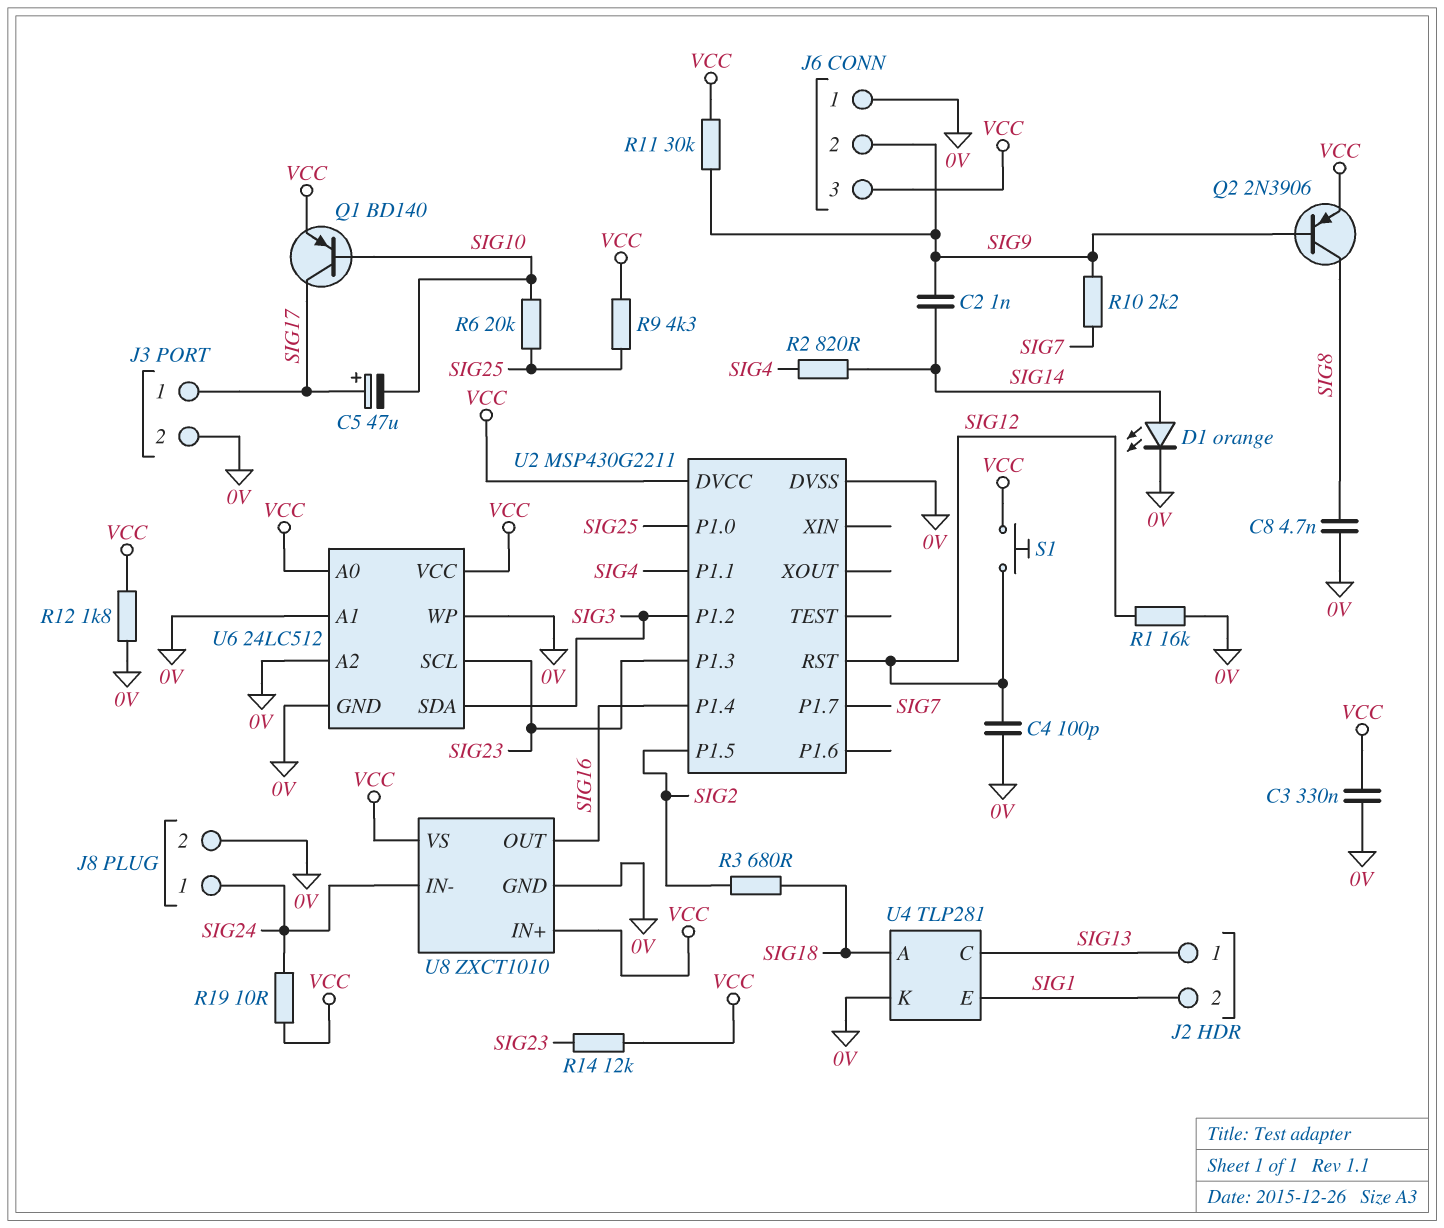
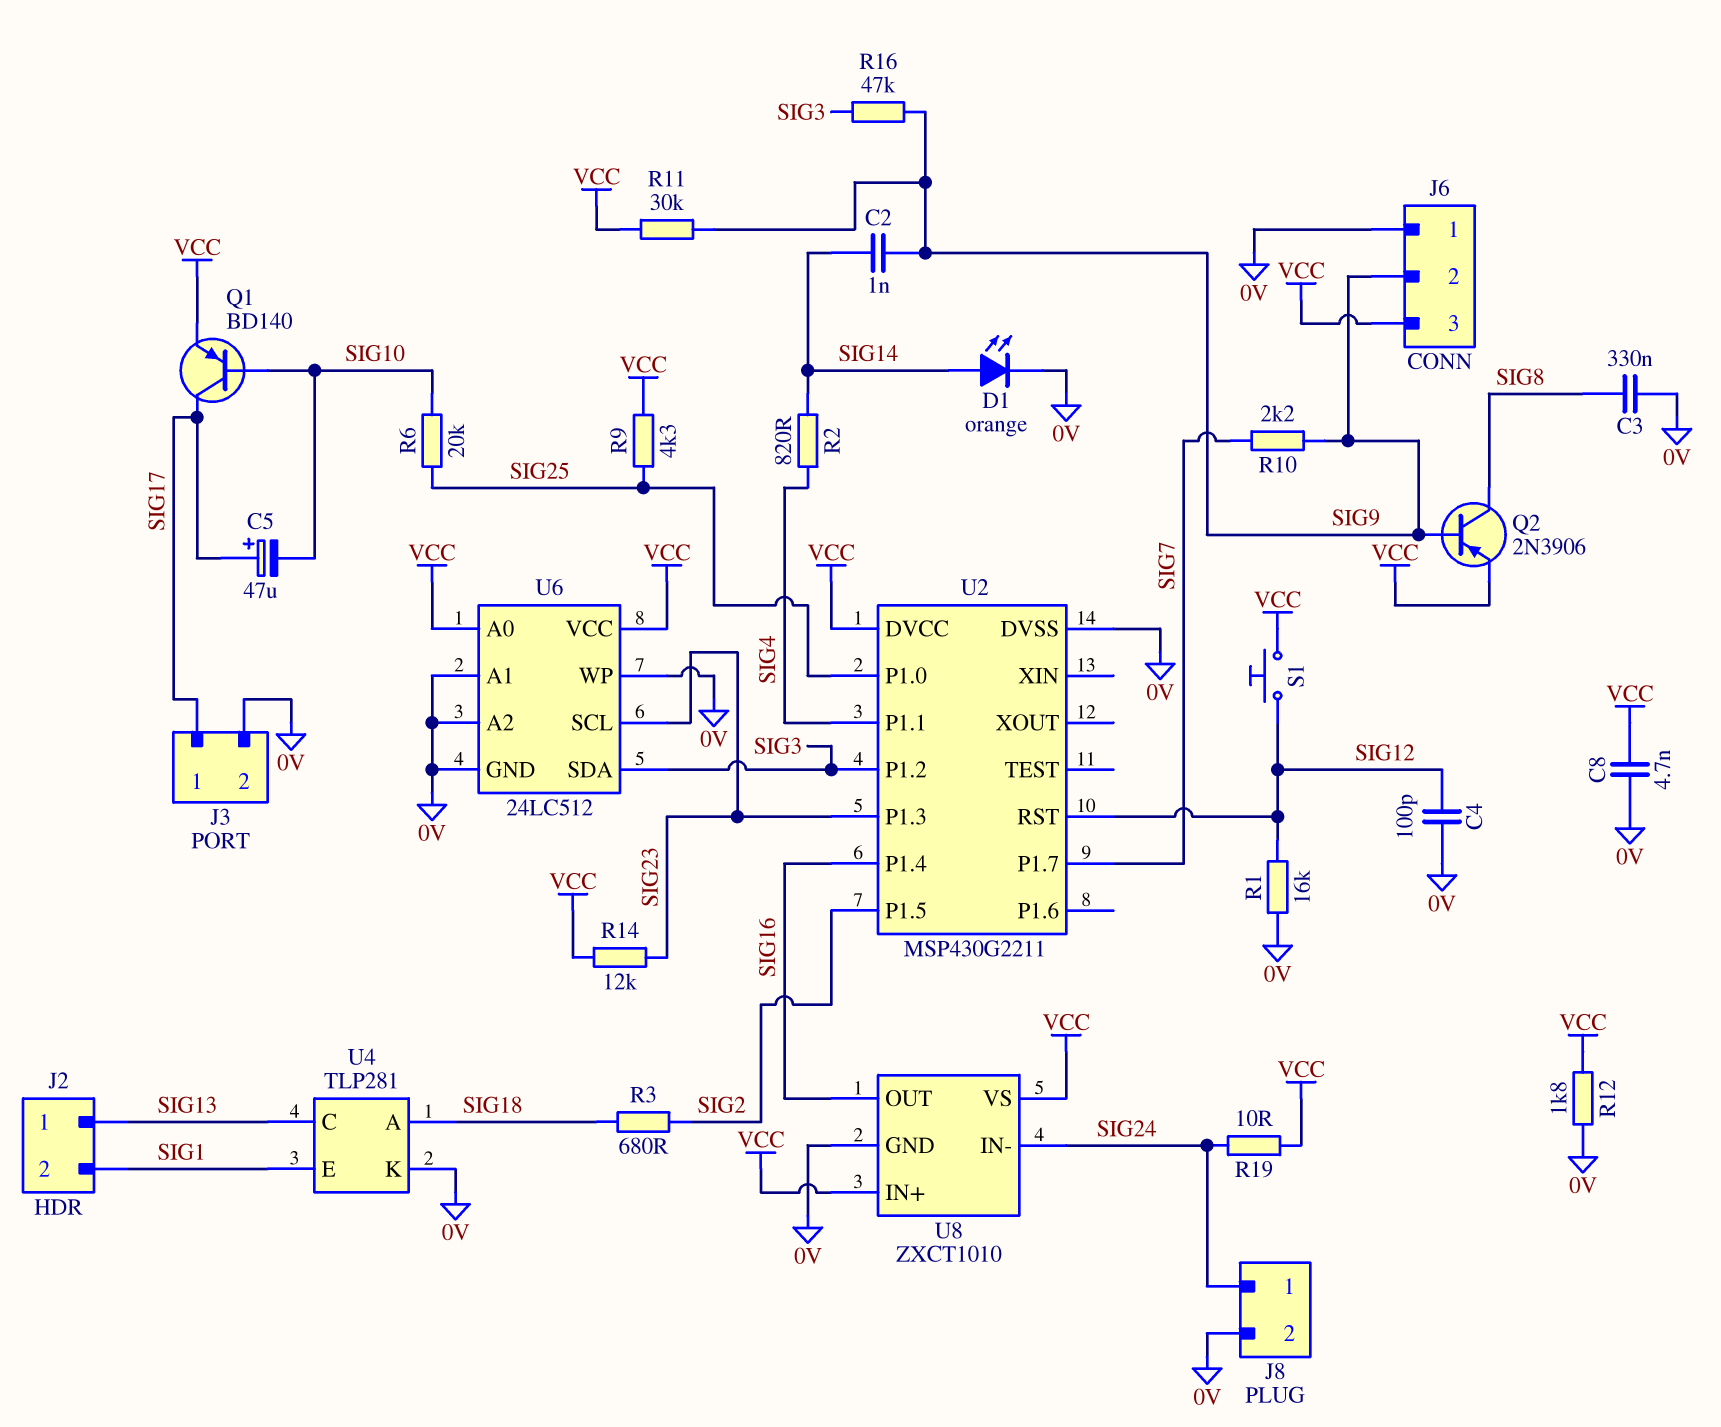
C3: 330nF (0V, VCC) -> 330nF (0V, SIG8)
C8: 4.7nF (0V, SIG8) -> 4.7nF (0V, VCC)
R16: none -> 47k (SIG3, SIG9)

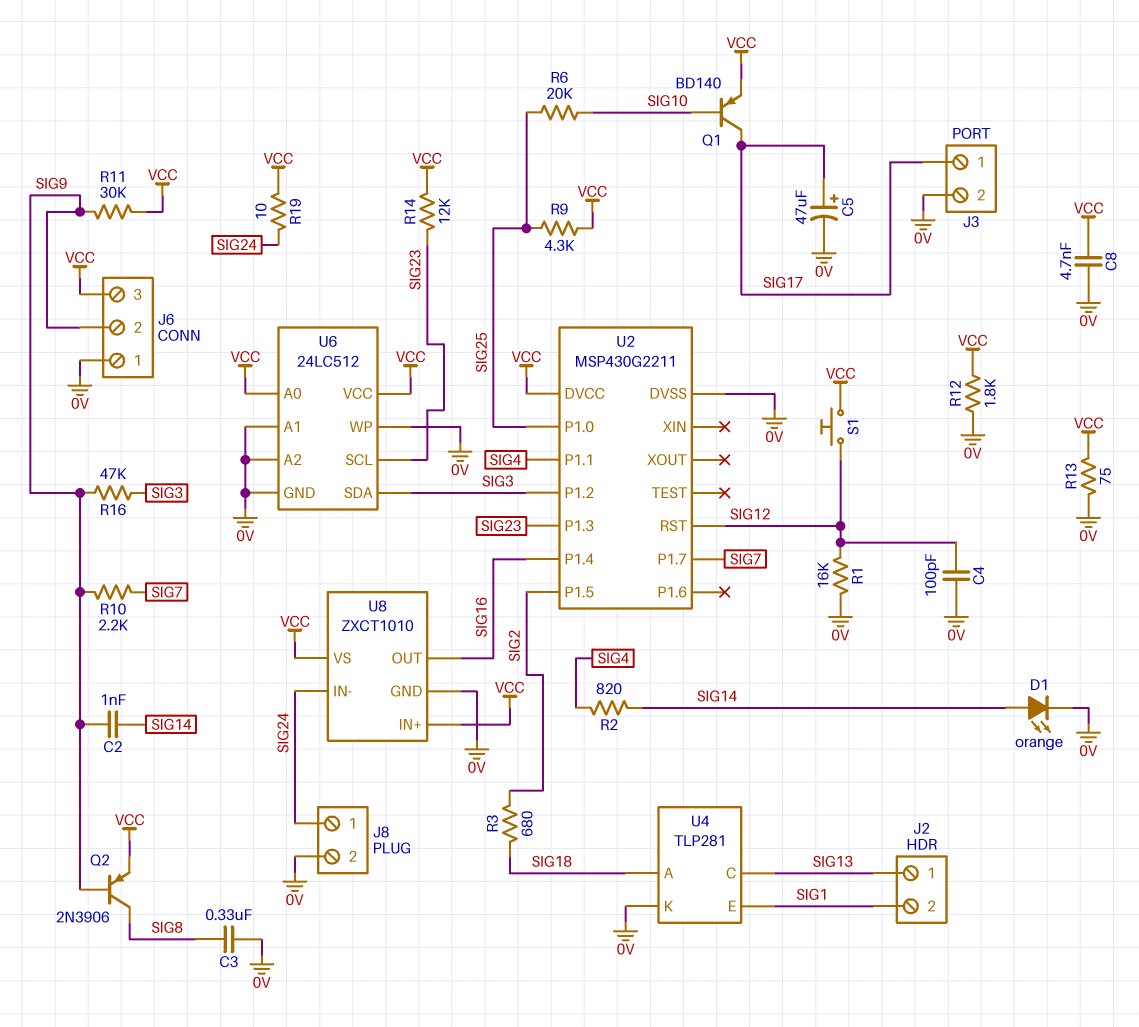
C5: 47uF (plus SIG17, minus SIG10) -> 47uF (plus SIG17, minus 0V)
R13: none -> 75 (0V, VCC)

